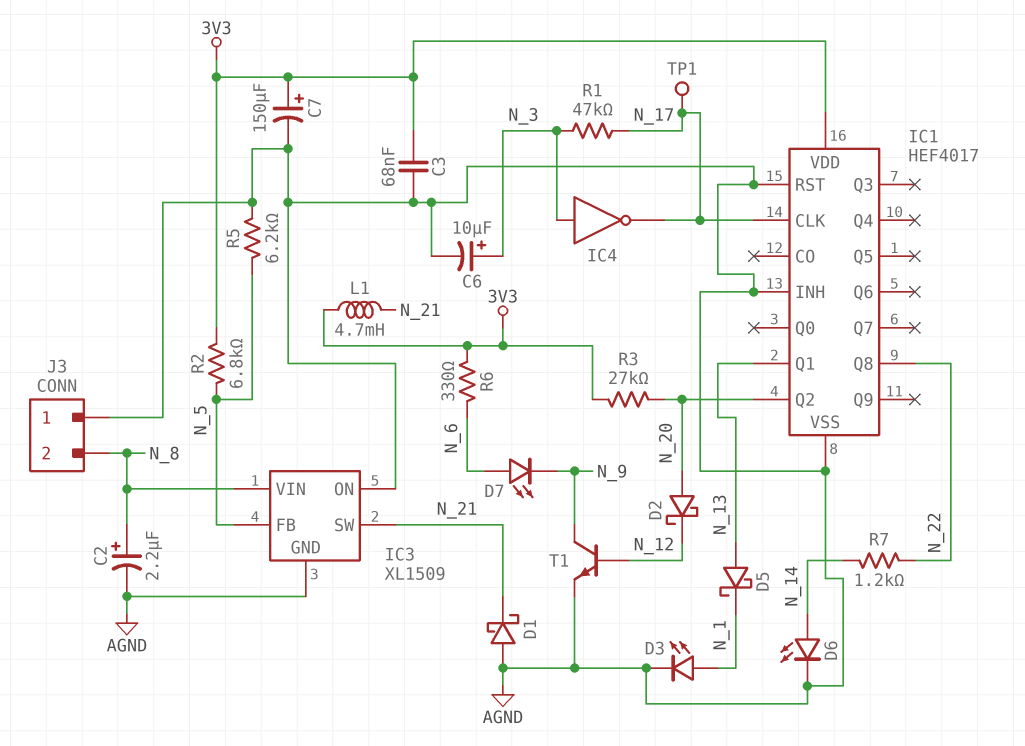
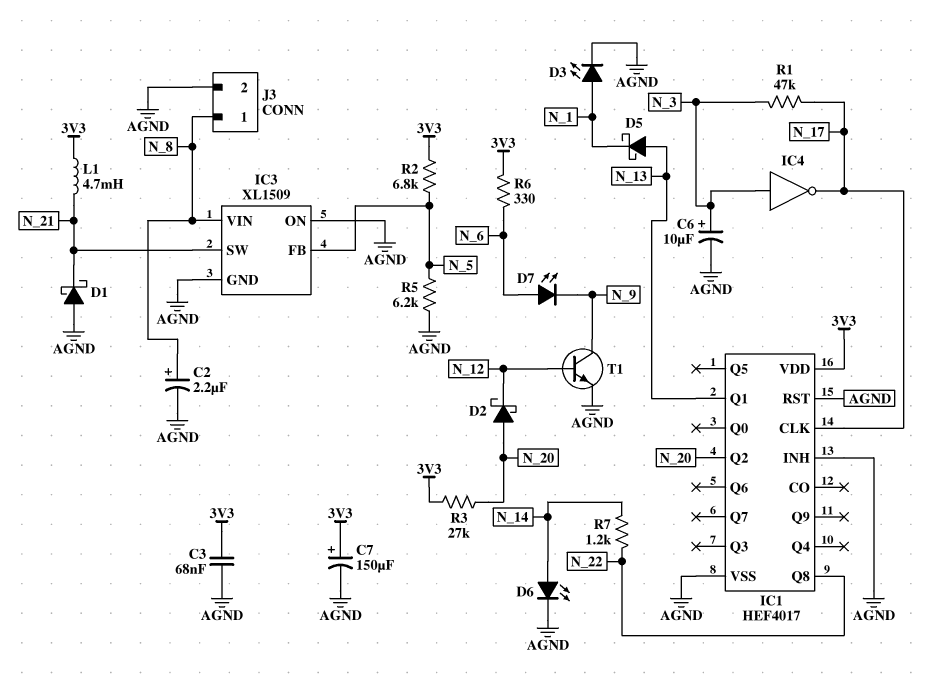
J3 pin 1: AGND -> N_8
J3 pin 2: N_8 -> AGND
TP1: test point (N_17) -> none

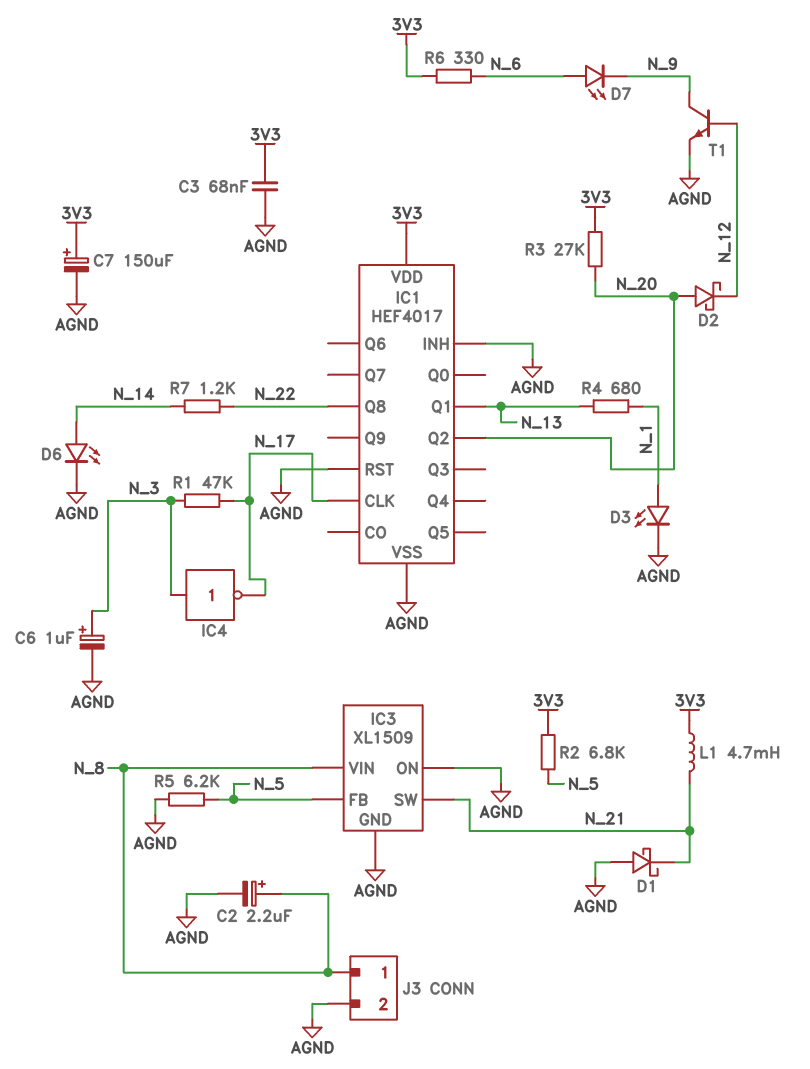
C6: 10uF (plus N_3, minus AGND) -> 1uF (plus N_3, minus AGND)
D5: schottky (A N_13, K N_1) -> none
R4: none -> 680 (N_1, N_13)

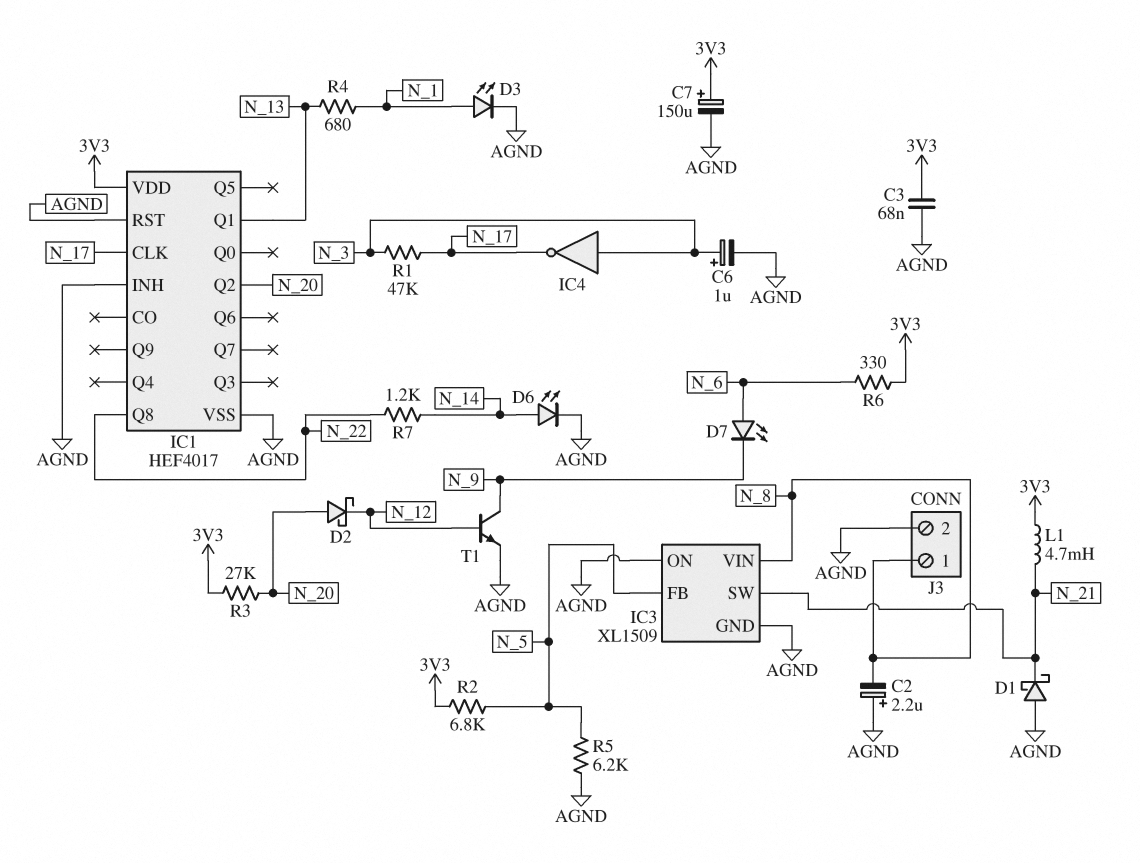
C2: 2.2uF (plus N_8, minus AGND) -> 2.2uF (plus AGND, minus N_8)

